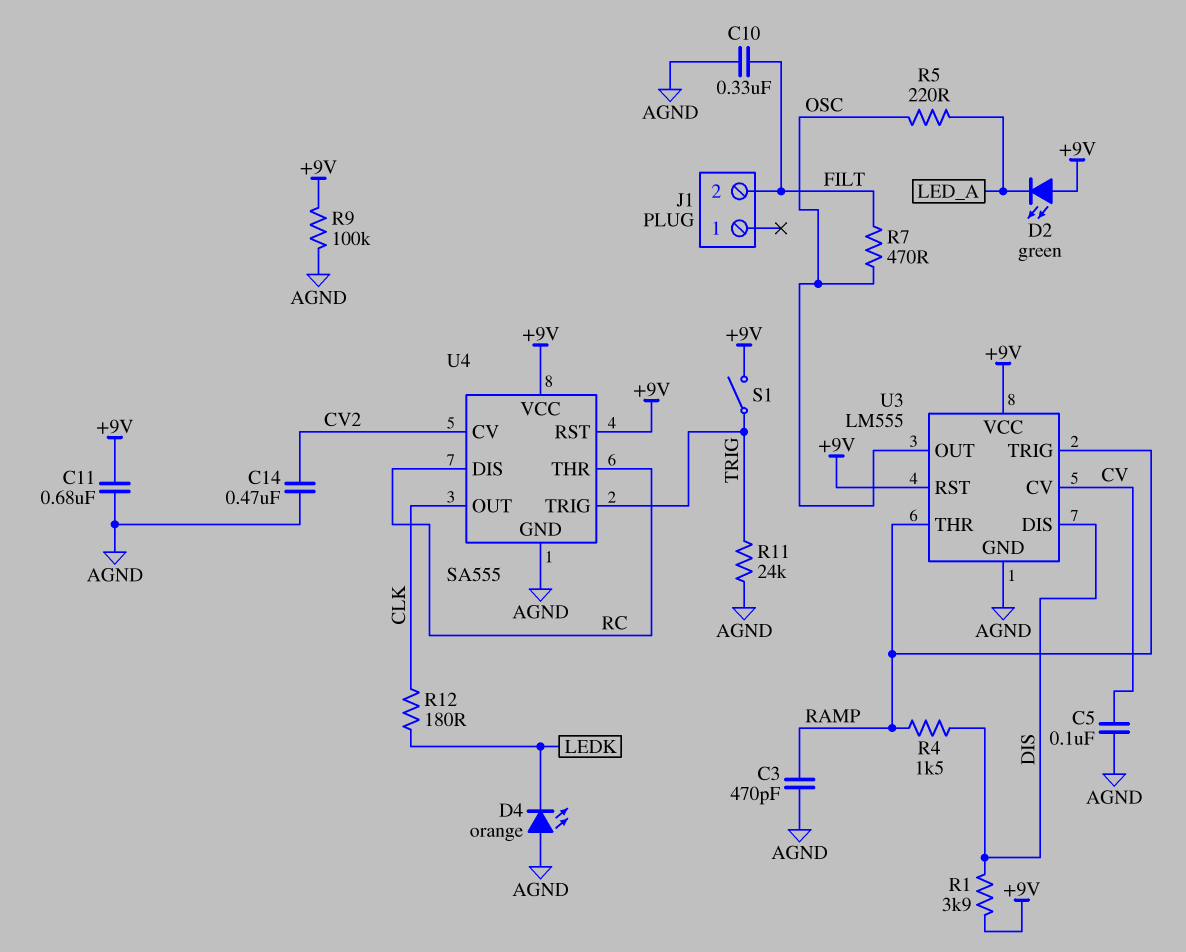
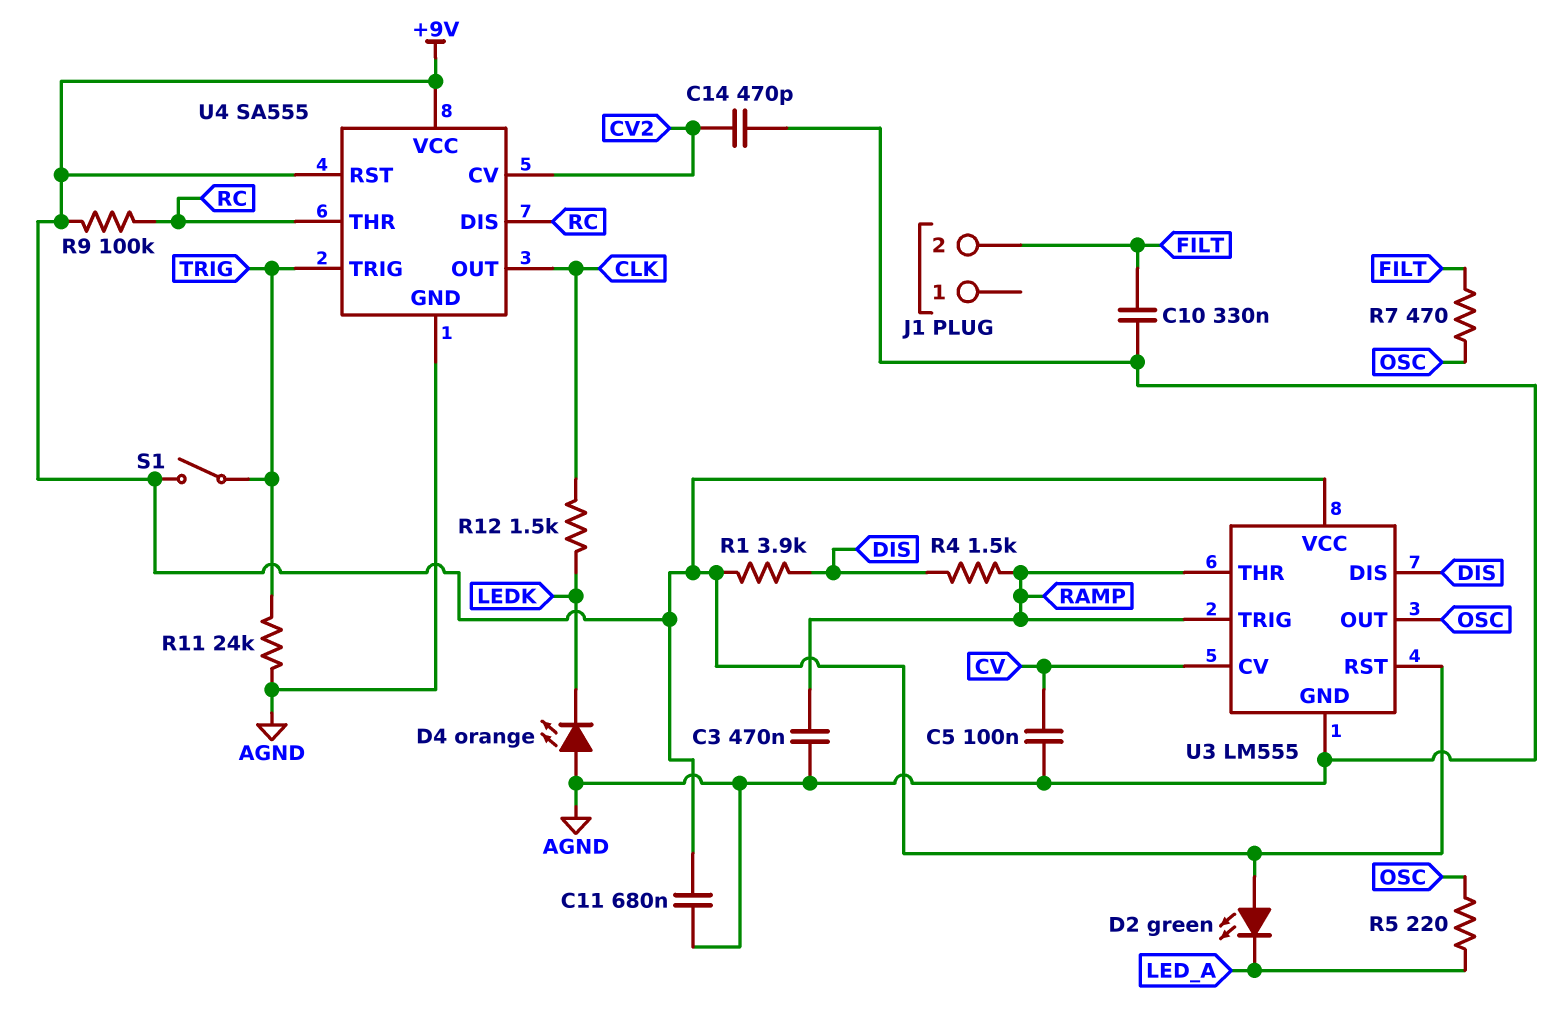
C3: 470pF (AGND, RAMP) -> 470nF (AGND, RAMP)
C14: 470nF (AGND, CV2) -> 470pF (AGND, CV2)
R9: 100k (+9V, AGND) -> 100k (+9V, RC)
R12: 180 (CLK, LEDK) -> 1.5k (CLK, LEDK)

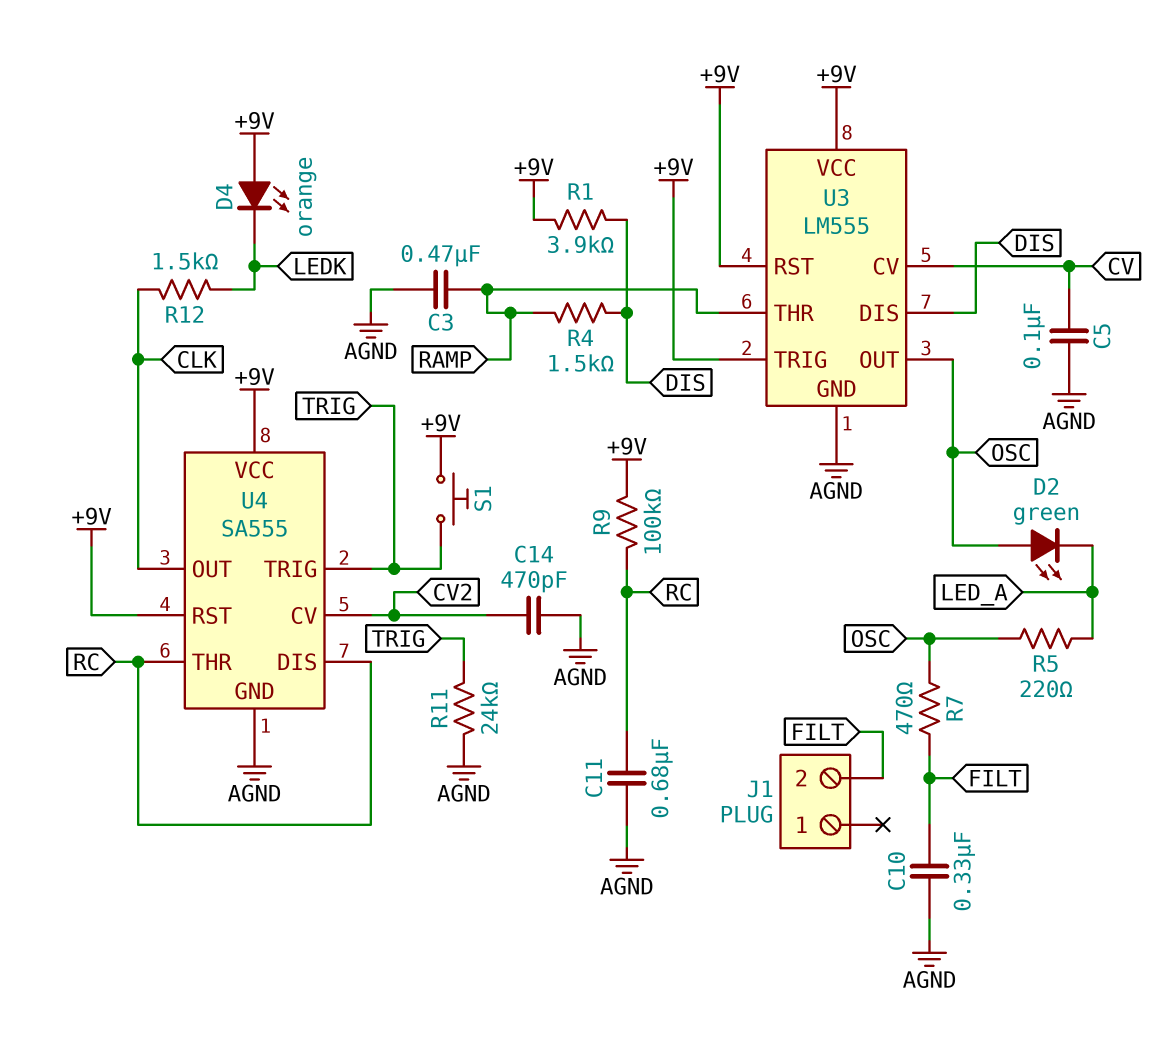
C11: 680nF (+9V, AGND) -> 680nF (AGND, RC)
D2: LED green (A +9V, K LED_A) -> LED green (A OSC, K LED_A)
D4: LED orange (A AGND, K LEDK) -> LED orange (A +9V, K LEDK)
S1: switch (+9V, TRIG) -> button (+9V, TRIG)
U3 pin TRIG: RAMP -> +9V

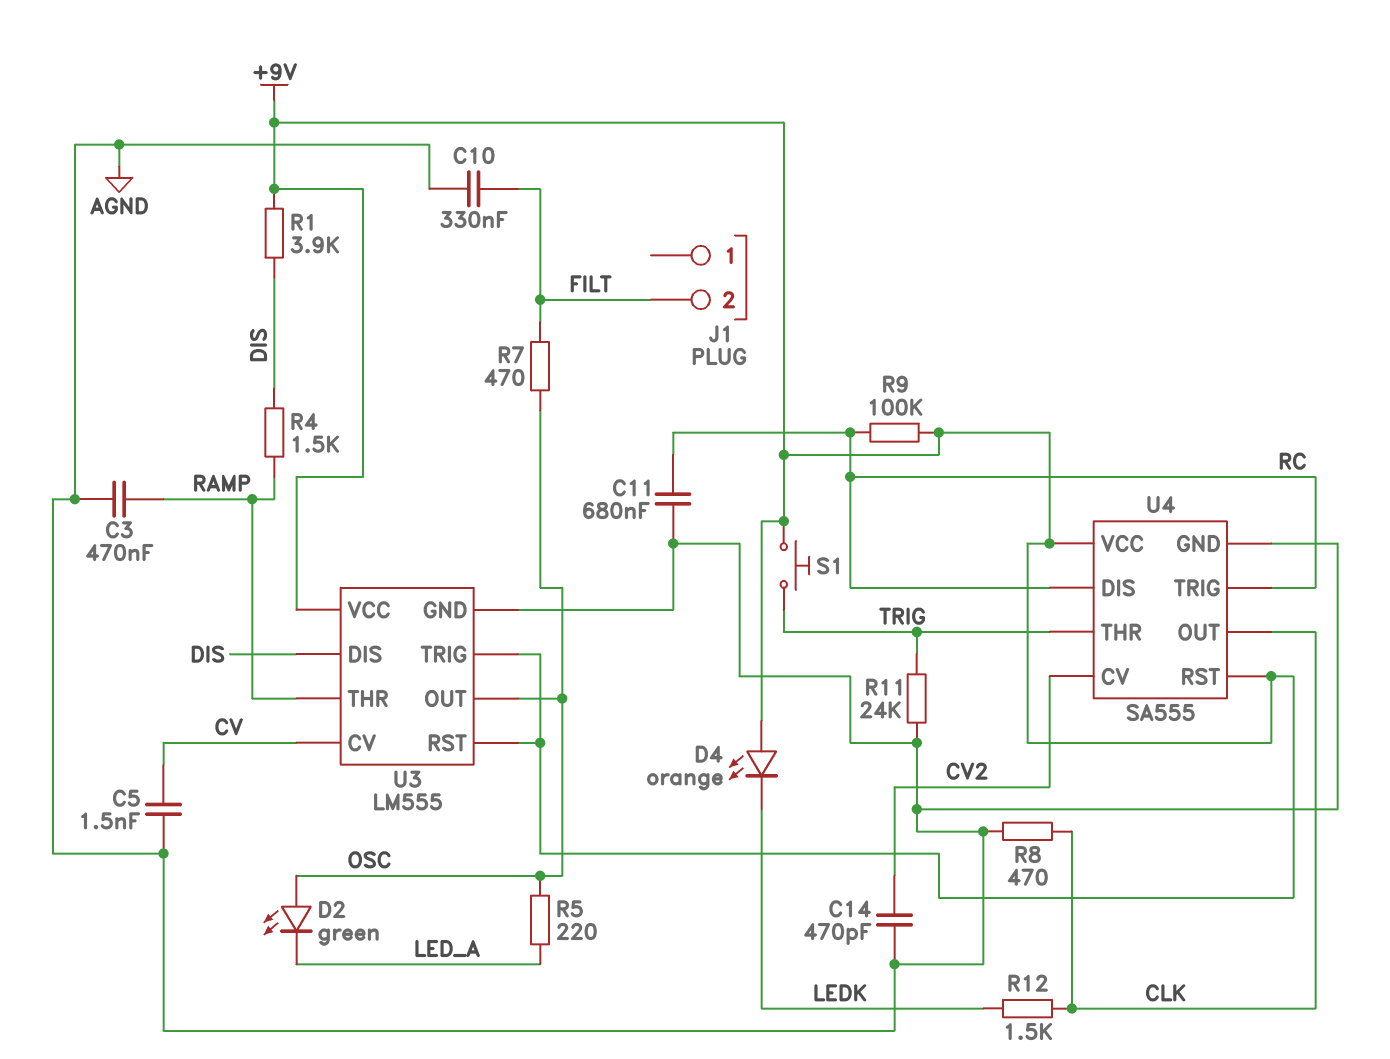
C5: 100nF (AGND, CV) -> 1.5nF (AGND, CV)
R8: none -> 470 (AGND, CLK)
U4 pin THR: RC -> TRIG
U4 pin TRIG: TRIG -> RC

